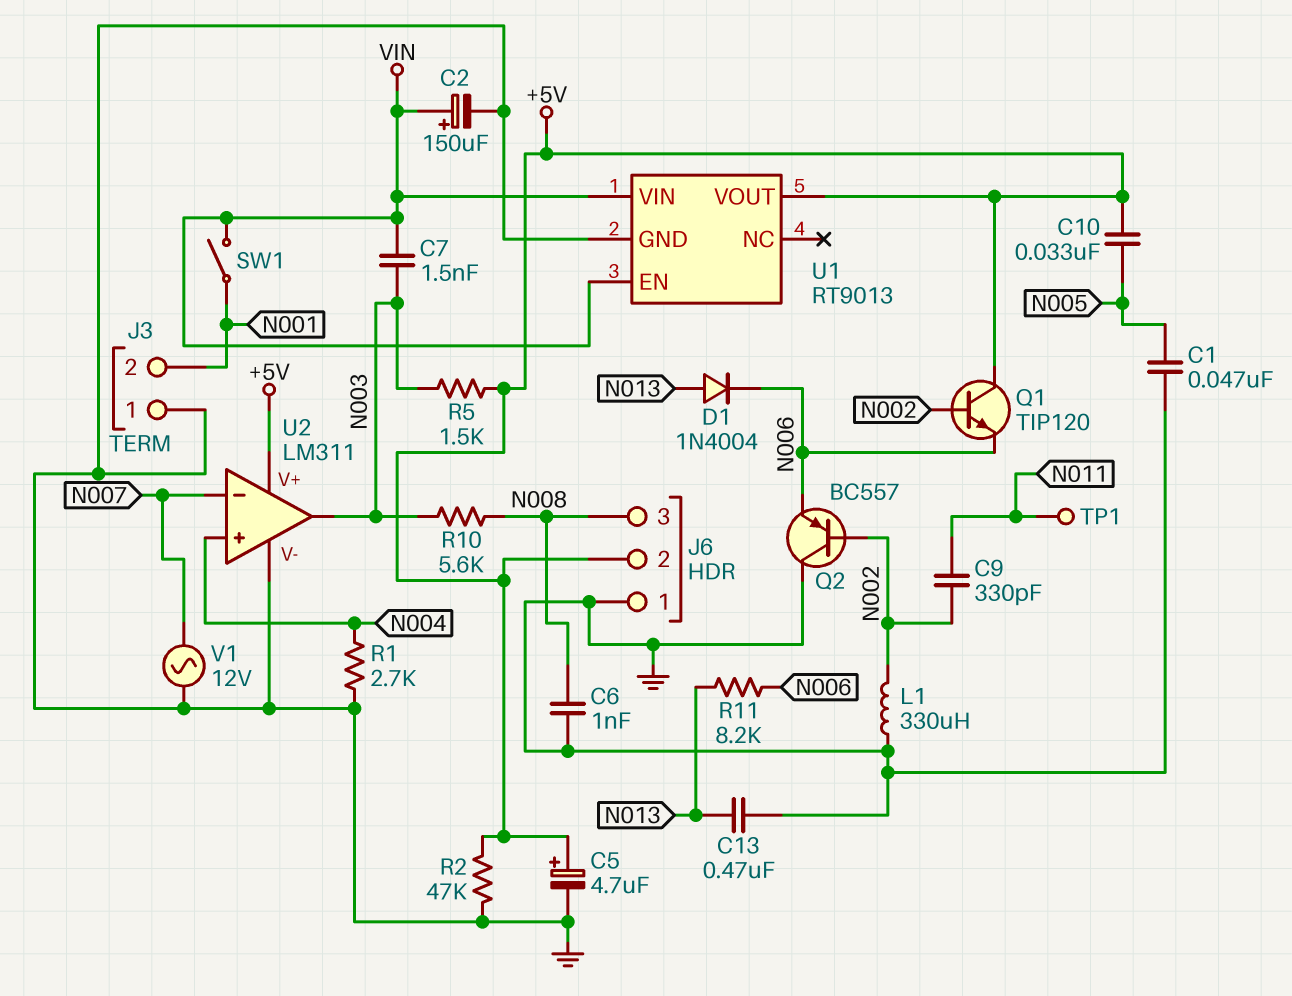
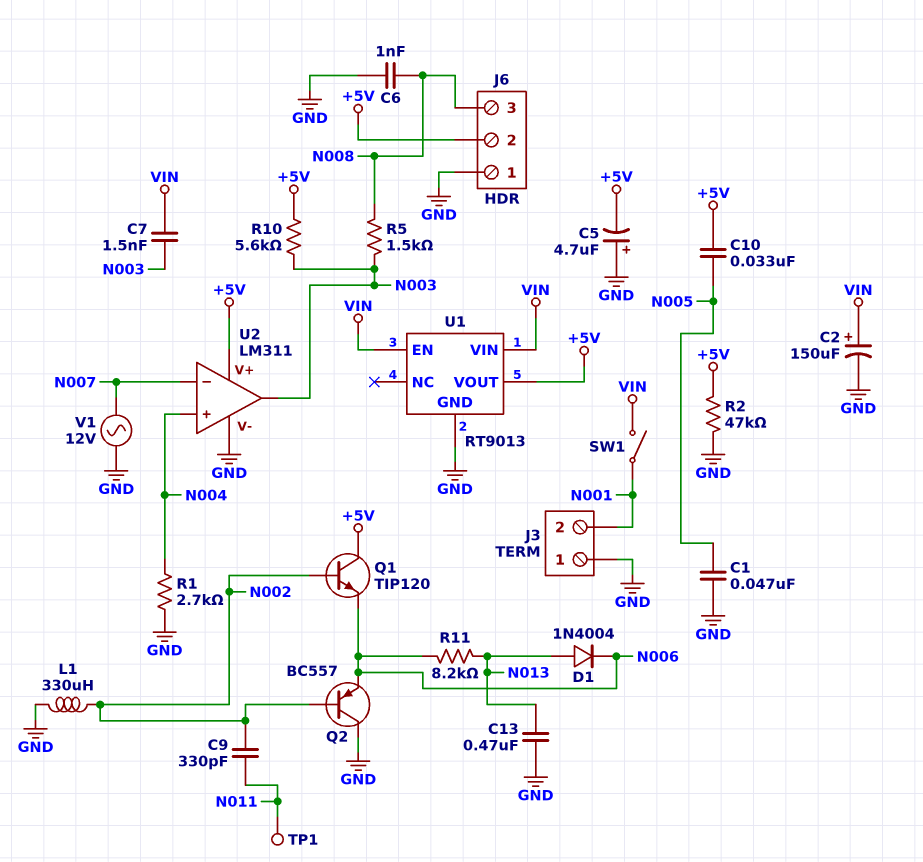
C5: 4.7uF (plus +5V, minus GND) -> 4.7uF (plus GND, minus +5V)
R5: 1.5k (+5V, N003) -> 1.5k (N003, N008)
R10: 5.6k (N003, N008) -> 5.6k (+5V, N003)

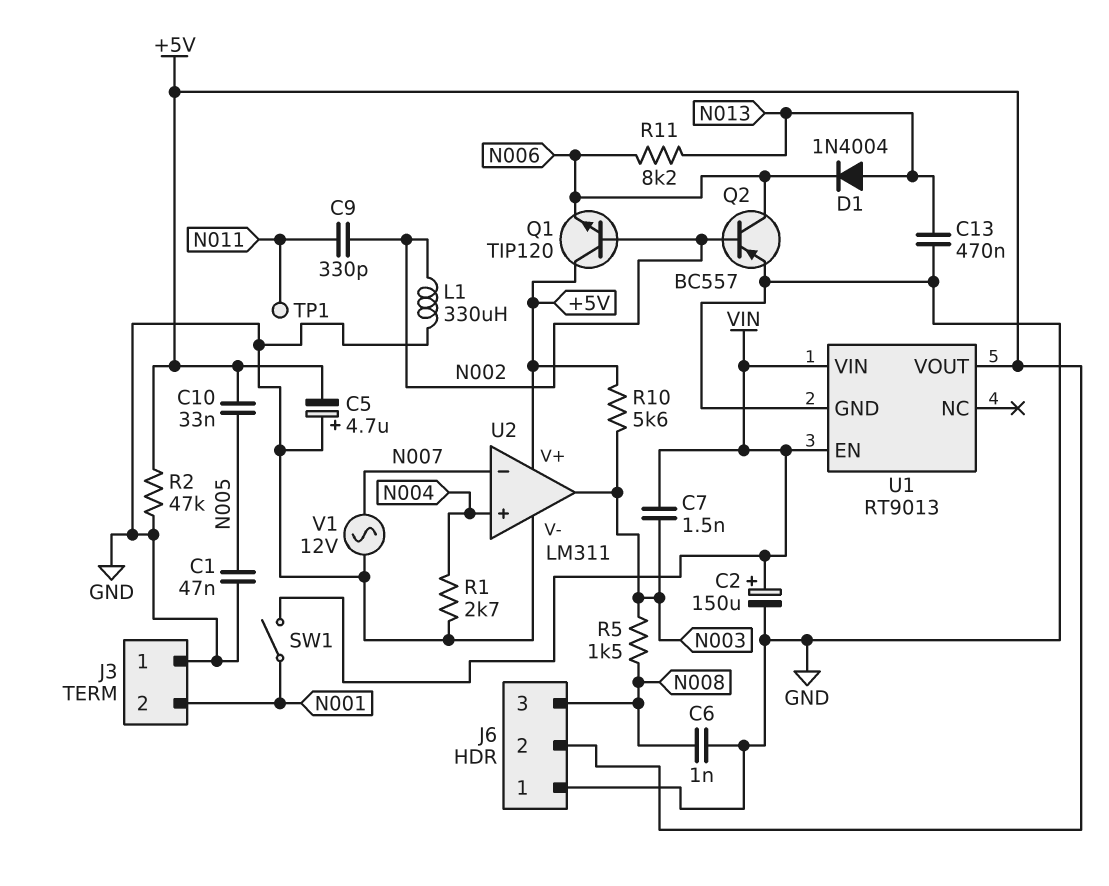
Q2: PNP BC557 (B N002, C GND, E N006) -> PNP BC557 (B N002, C N006, E GND)

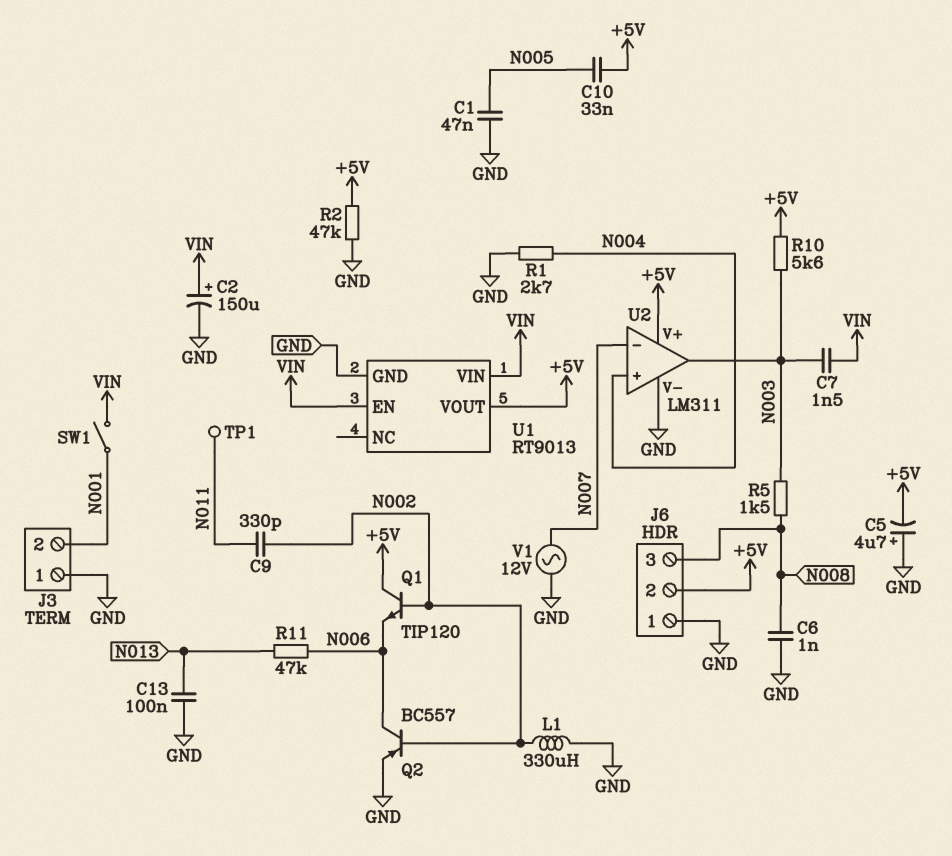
C13: 470nF (GND, N013) -> 100nF (GND, N013)
D1: diode 1N4004 (A N013, K N006) -> none
R11: 8.2k (N006, N013) -> 47k (N006, N013)

